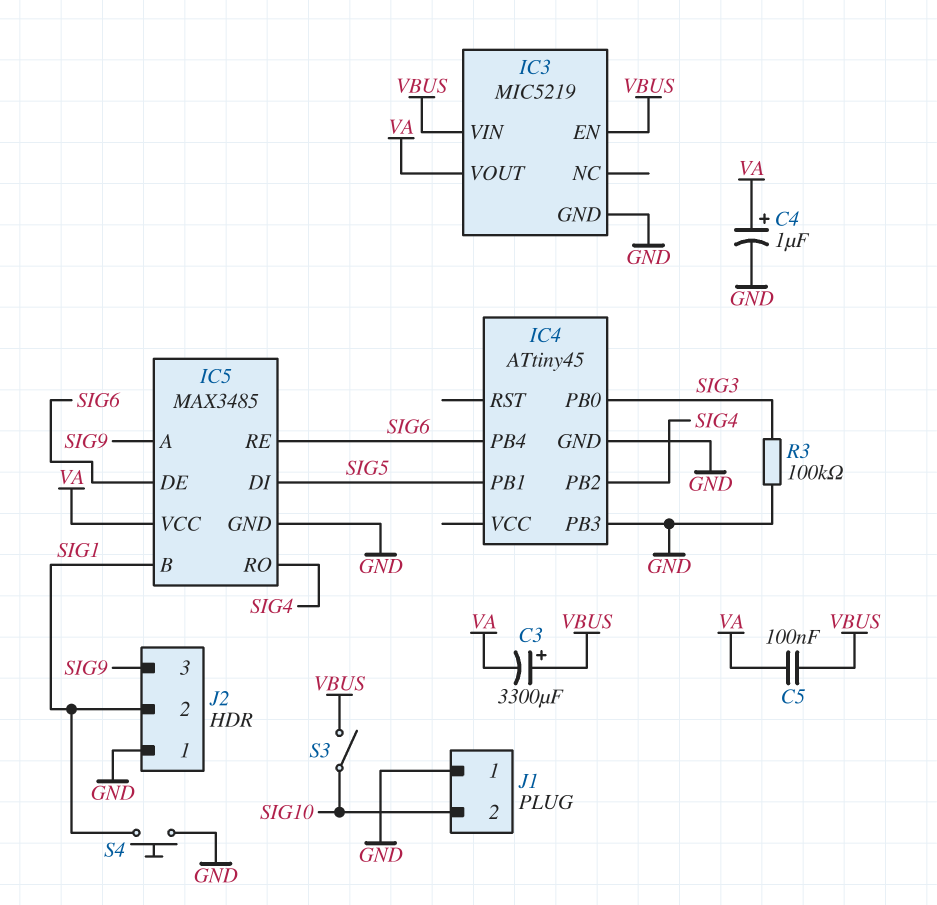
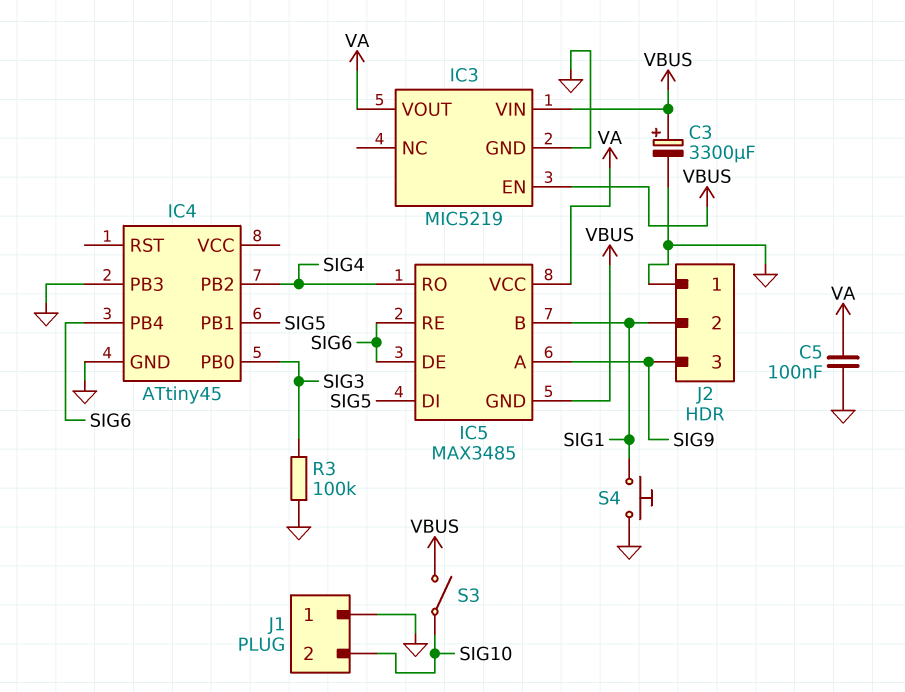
C3: 3300uF (plus VBUS, minus VA) -> 3300uF (plus VBUS, minus GND)
C4: 1uF (plus VA, minus GND) -> none
C5: 100nF (VA, VBUS) -> 100nF (GND, VA)
IC5 pin GND: GND -> VBUS

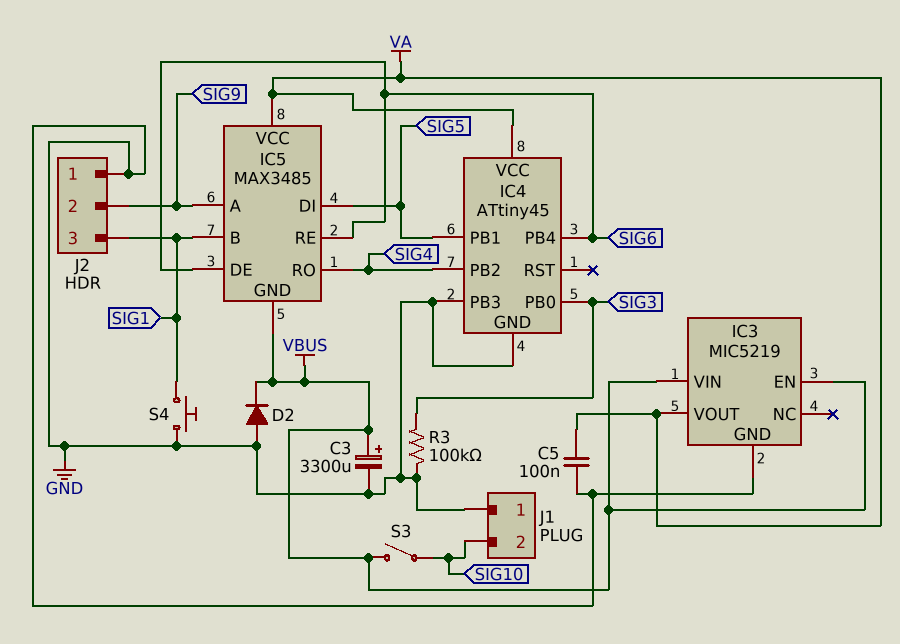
D2: none -> diode (A GND, K VBUS)
IC4 pin VCC: none -> VA
J2 pin 2: SIG1 -> SIG9
J2 pin 3: SIG9 -> SIG1

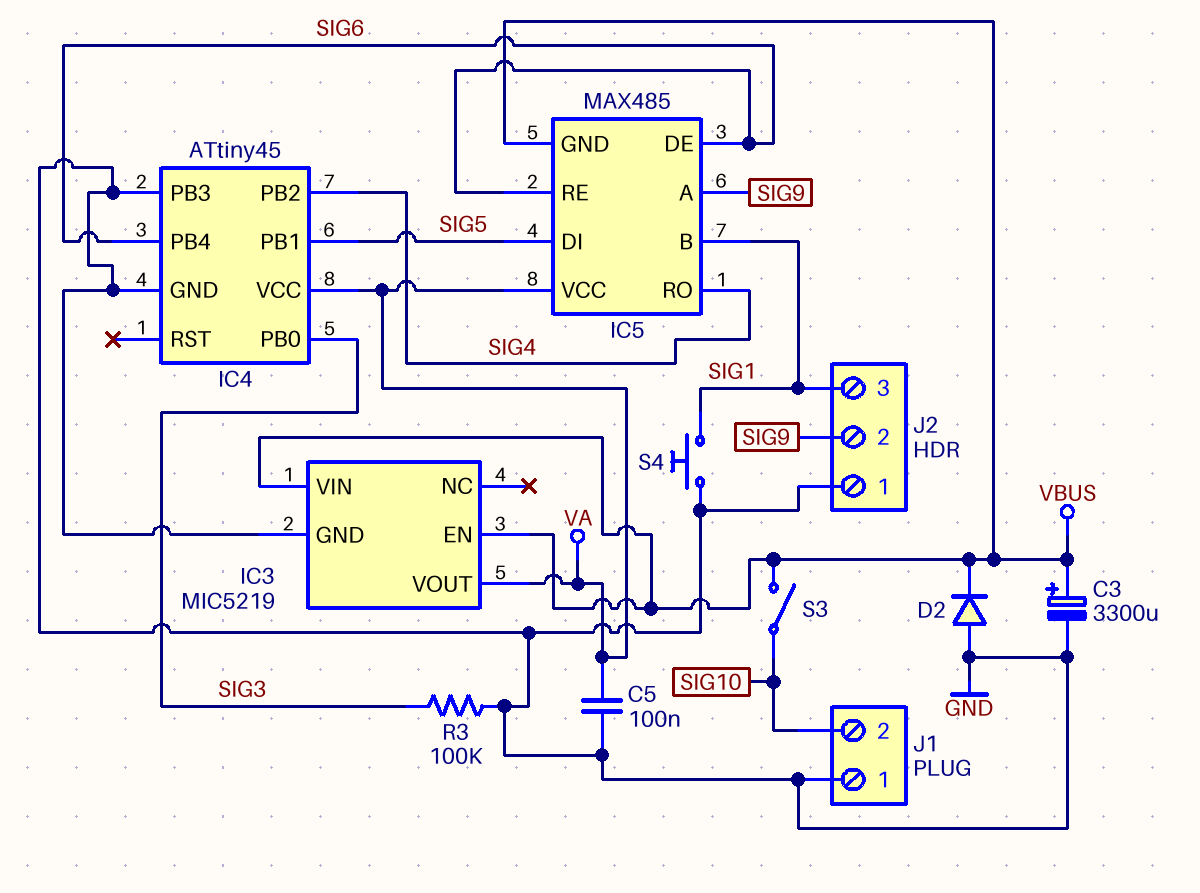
IC5: MAX3485 -> MAX485

